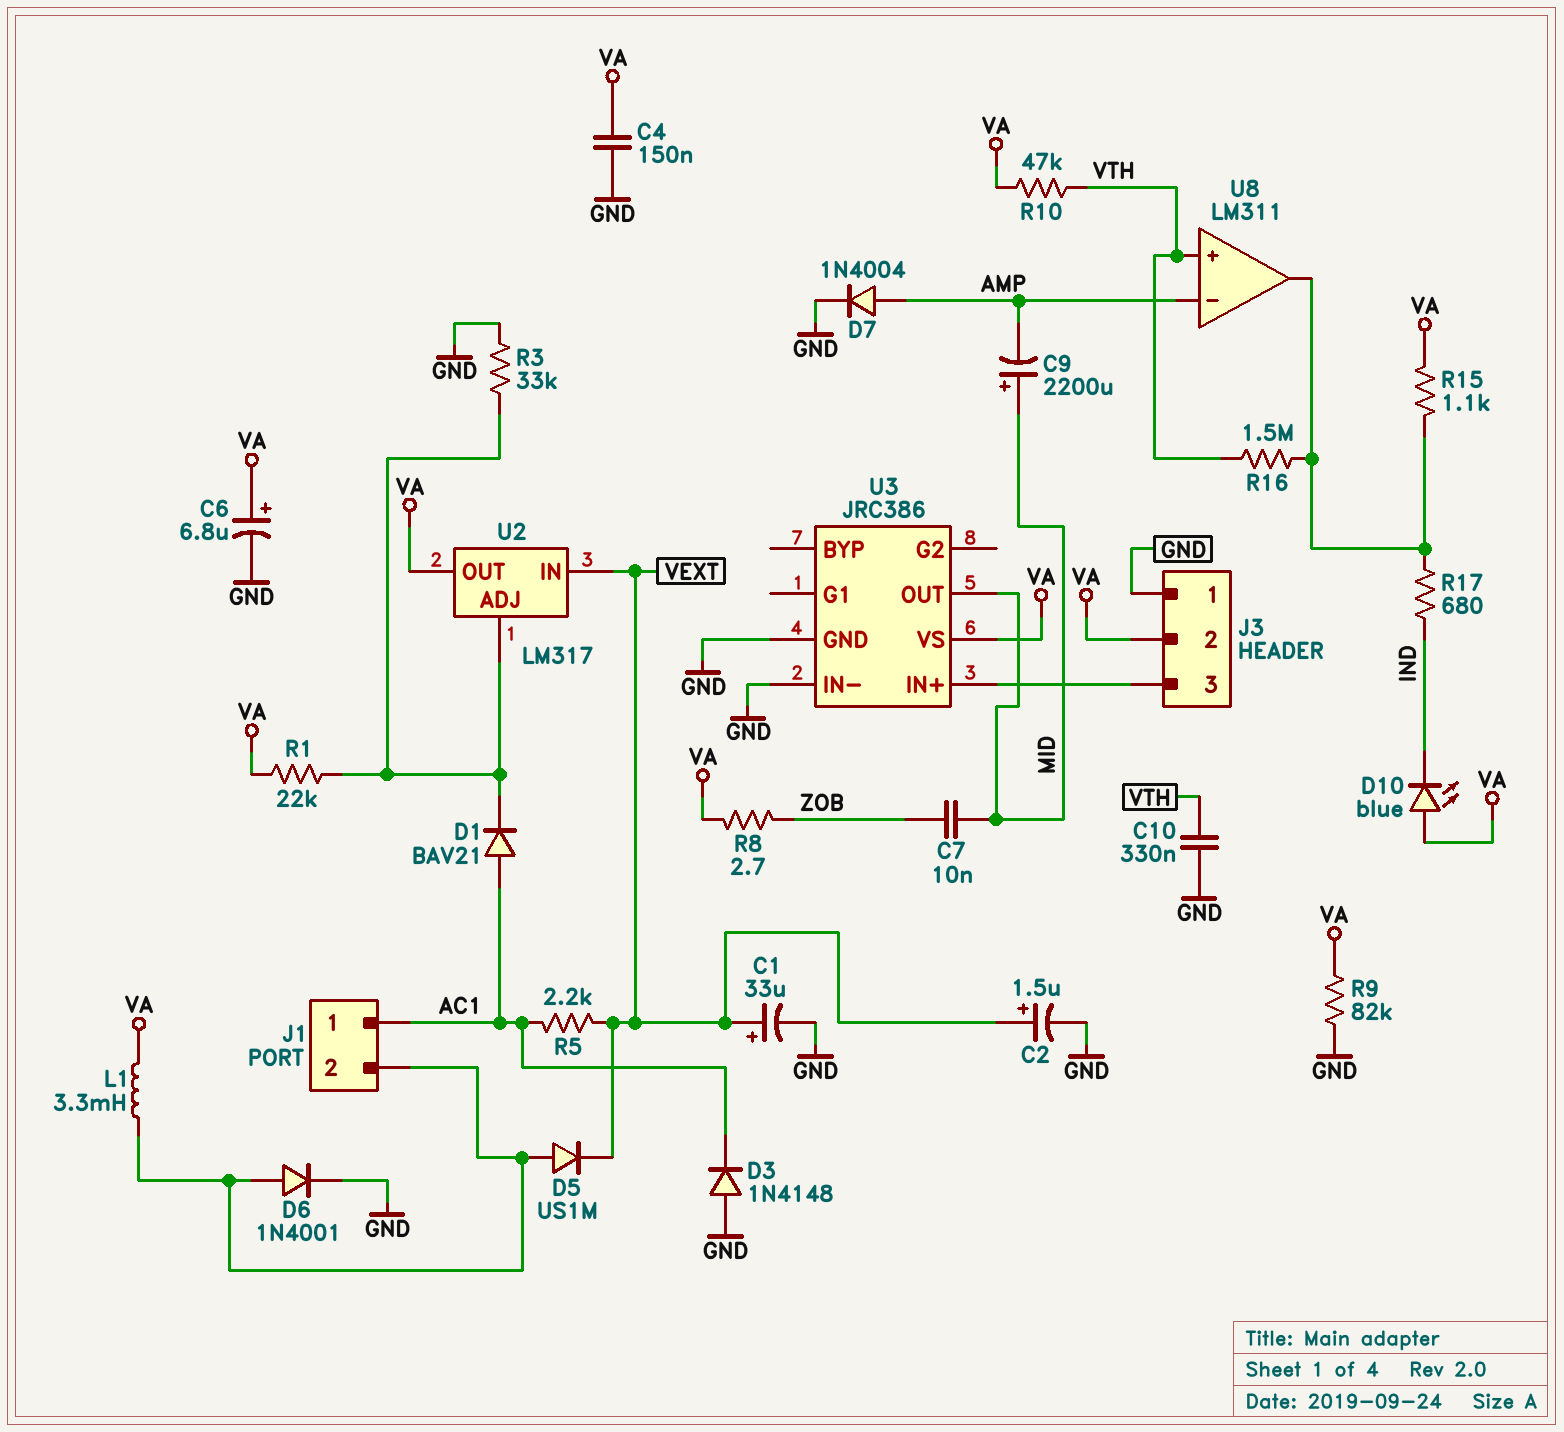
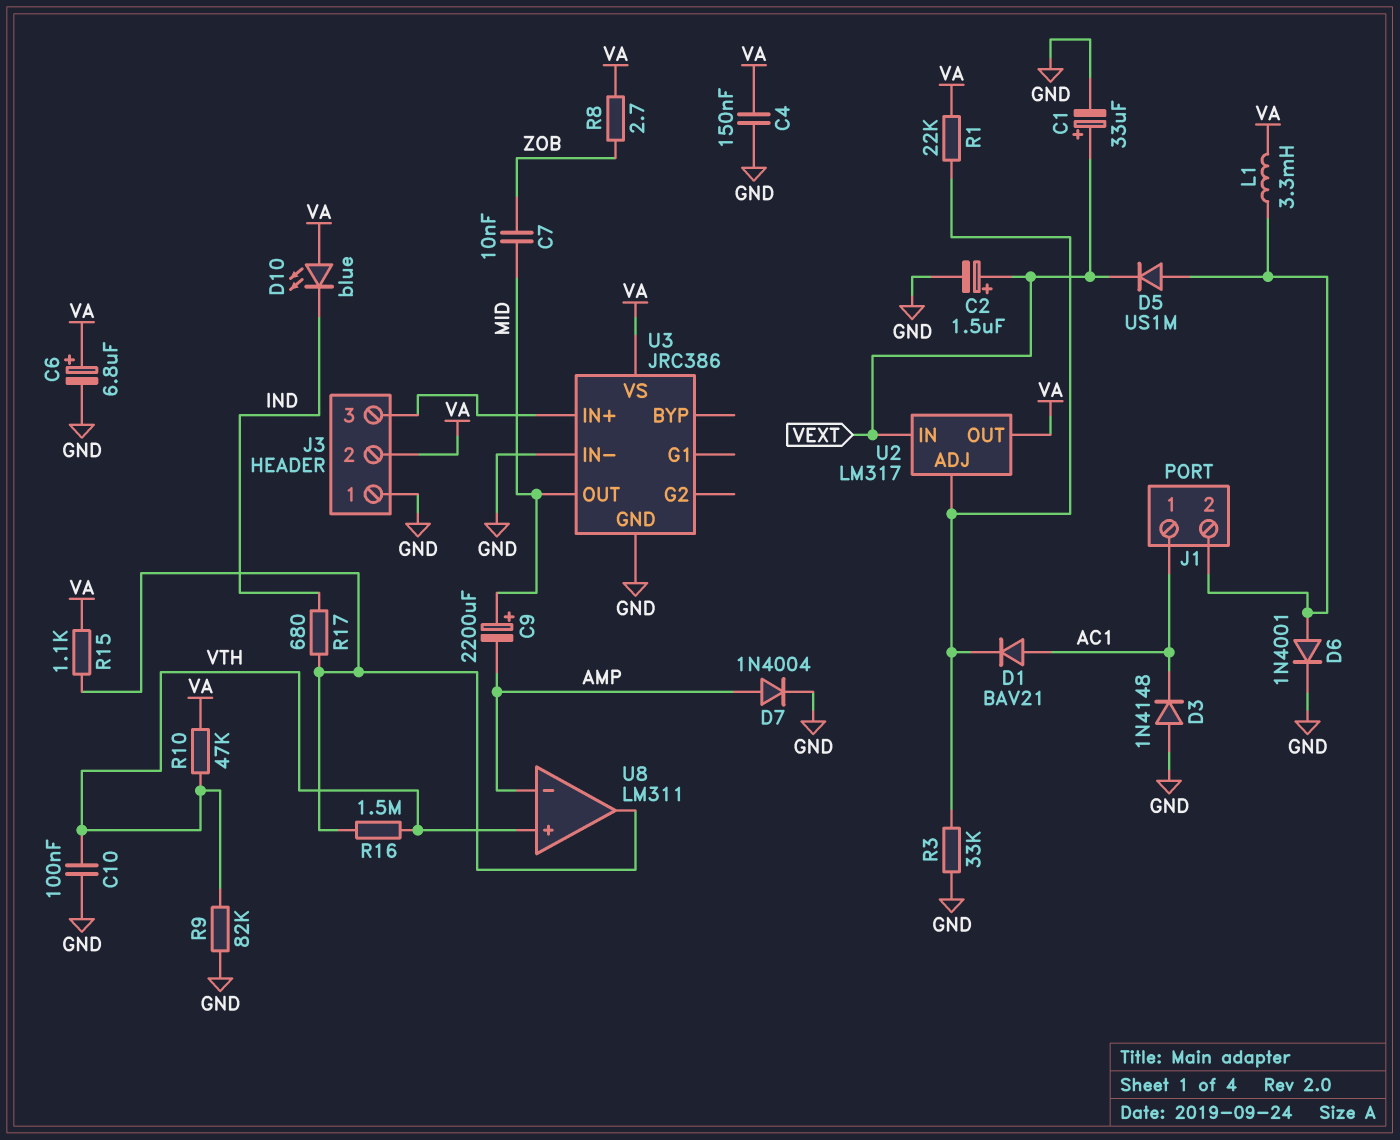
C10: 330nF (GND, VTH) -> 100nF (GND, VTH)
R5: 2.2k (AC1, VEXT) -> none
R9: 82k (GND, VA) -> 82k (GND, VTH)

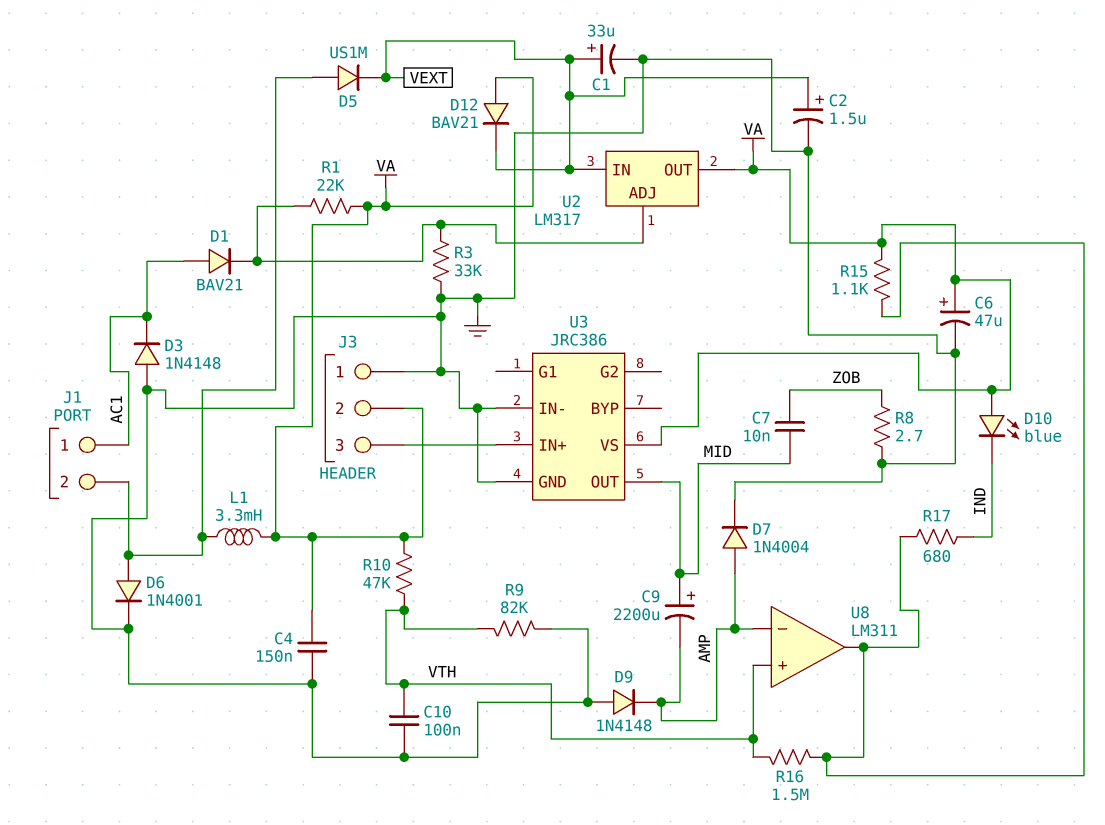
C6: 6.8uF (plus VA, minus GND) -> 47uF (plus VA, minus GND)
D9: none -> diode 1N4148 (A GND, K AMP)
D12: none -> diode BAV21 (A VA, K VEXT)
R8: 2.7 (VA, ZOB) -> 2.7 (GND, ZOB)

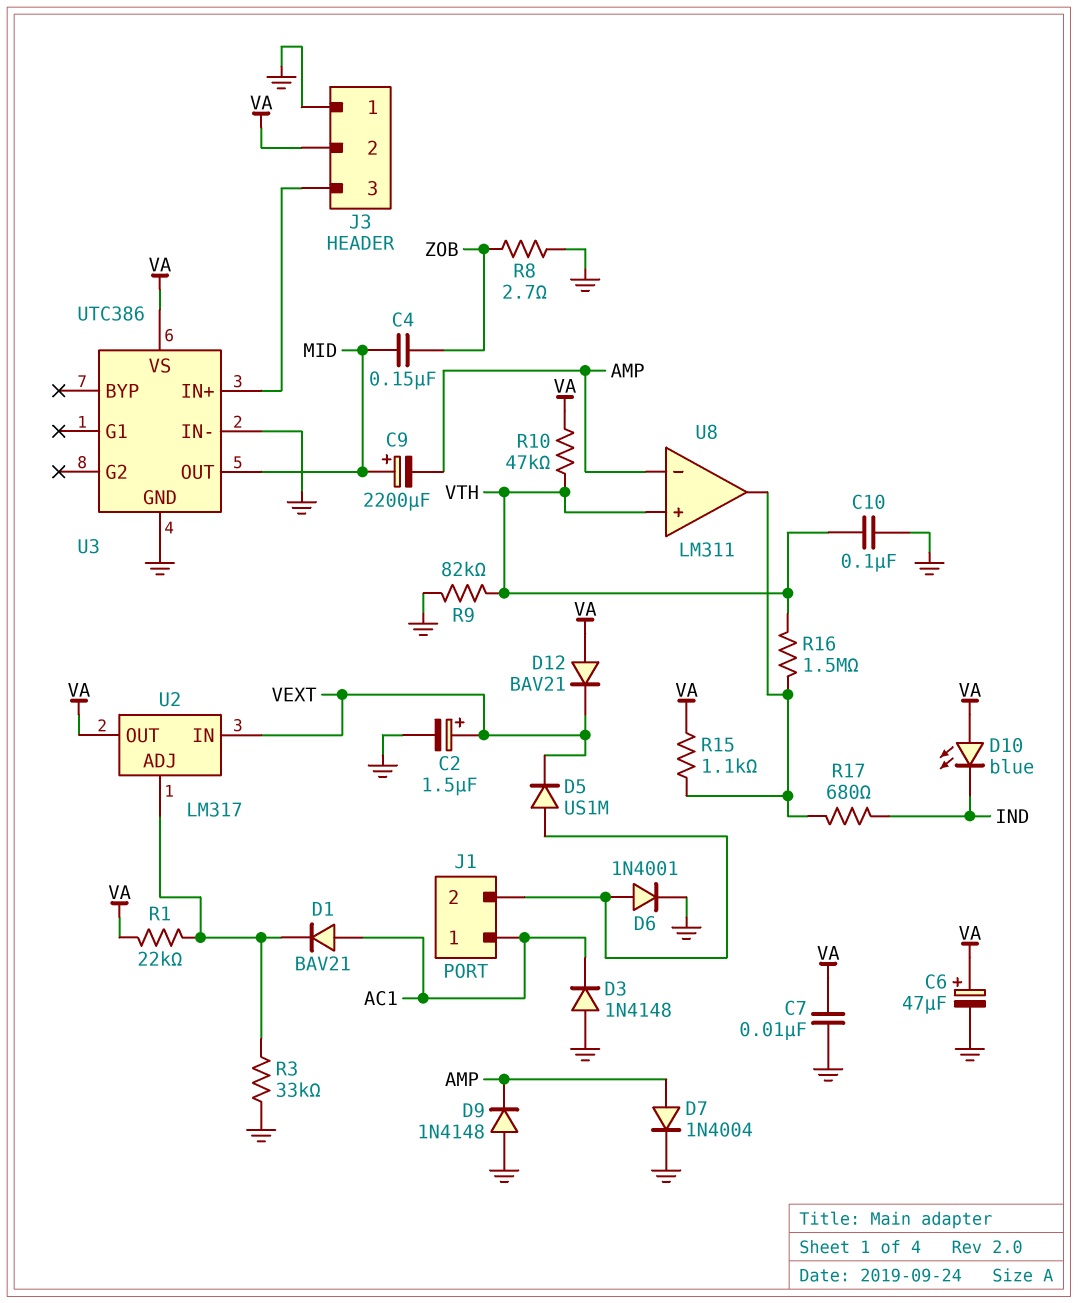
C1: 33uF (plus VEXT, minus GND) -> none
C4: 150nF (GND, VA) -> 150nF (MID, ZOB)
C7: 10nF (MID, ZOB) -> 10nF (GND, VA)
L1: 3.3mH (J1/2, VA) -> none
U3: JRC386 -> UTC386

